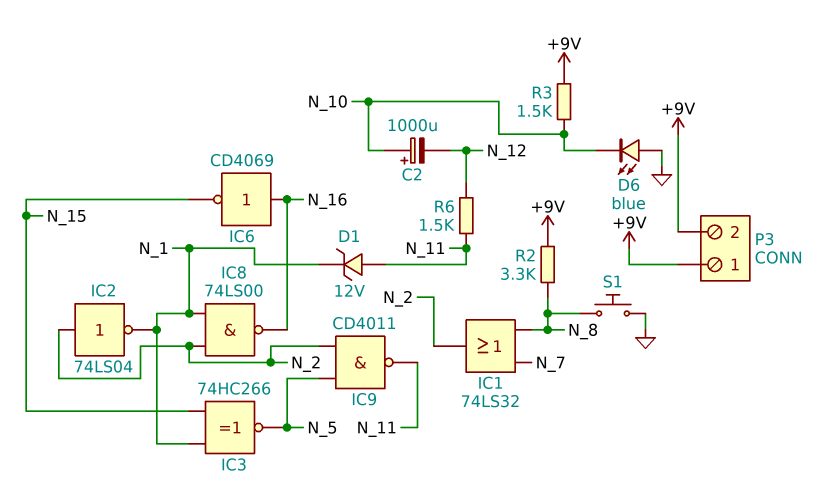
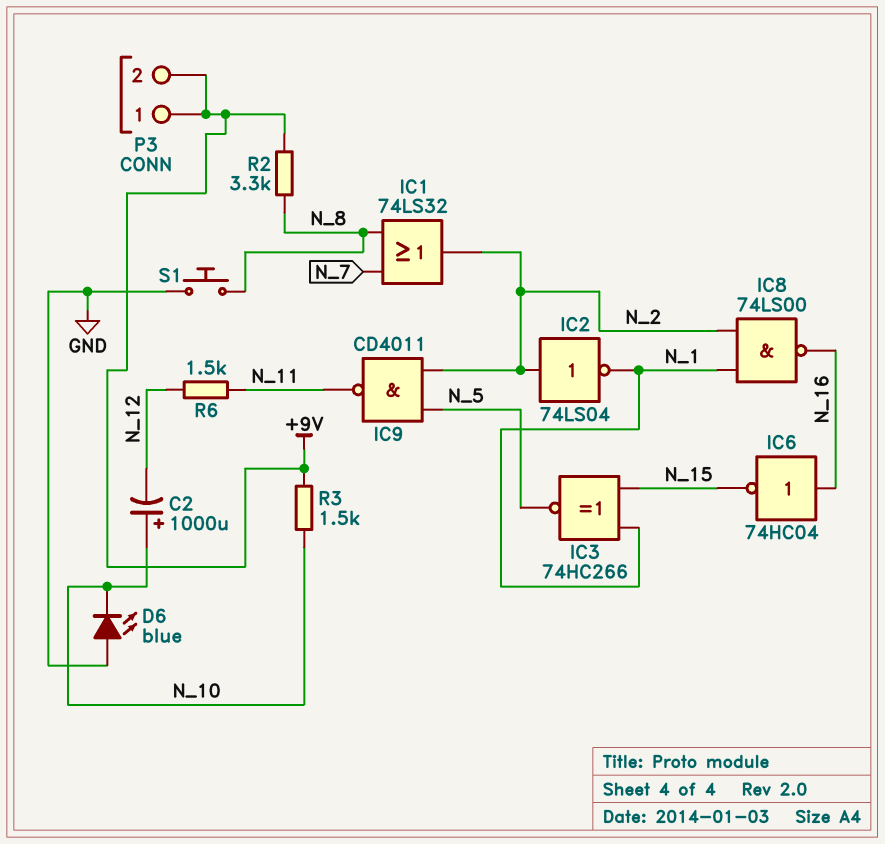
D1: zener 12V (A N_11, K N_1) -> none
IC6: NOT CD4069 (in N_16, out N_15) -> NOT 74HC04 (in N_16, out N_15)

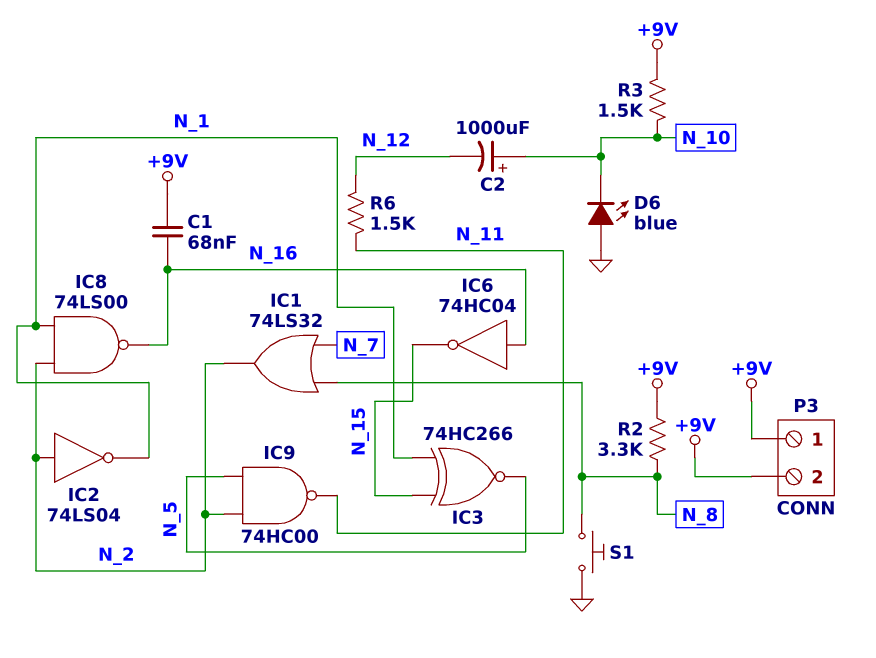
C1: none -> 68nF (+9V, N_16)
IC9: NAND CD4011 (in N_2, in N_5, out N_11) -> NAND 74HC00 (in N_2, in N_5, out N_11)

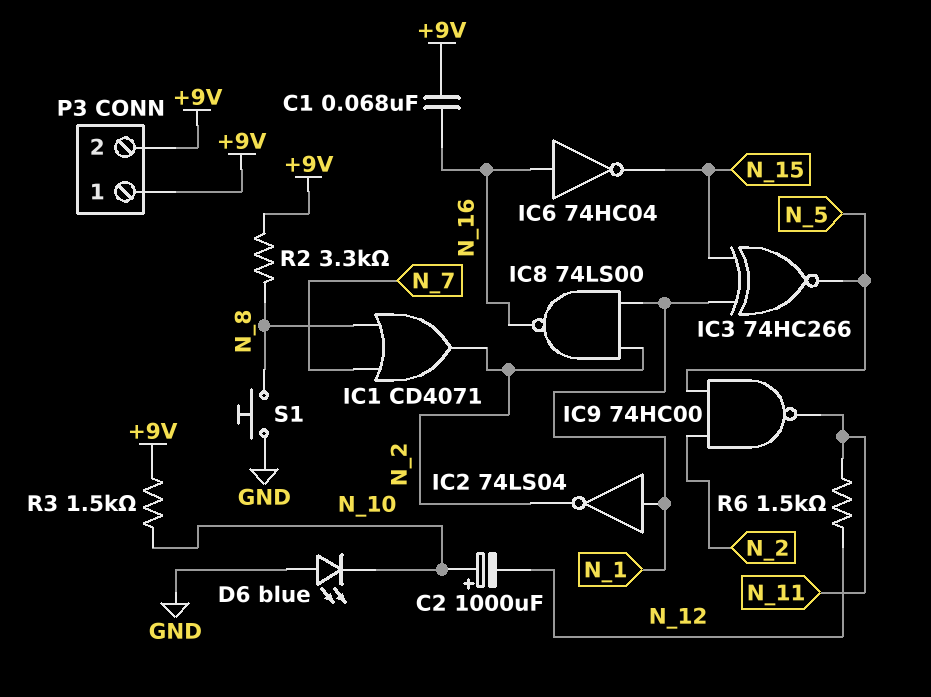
IC1: OR 74LS32 (in N_7, in N_8, out N_2) -> OR CD4071 (in N_7, in N_8, out N_2)
IC2: NOT 74LS04 (in N_2, out N_1) -> NOT 74LS04 (in N_1, out N_2)

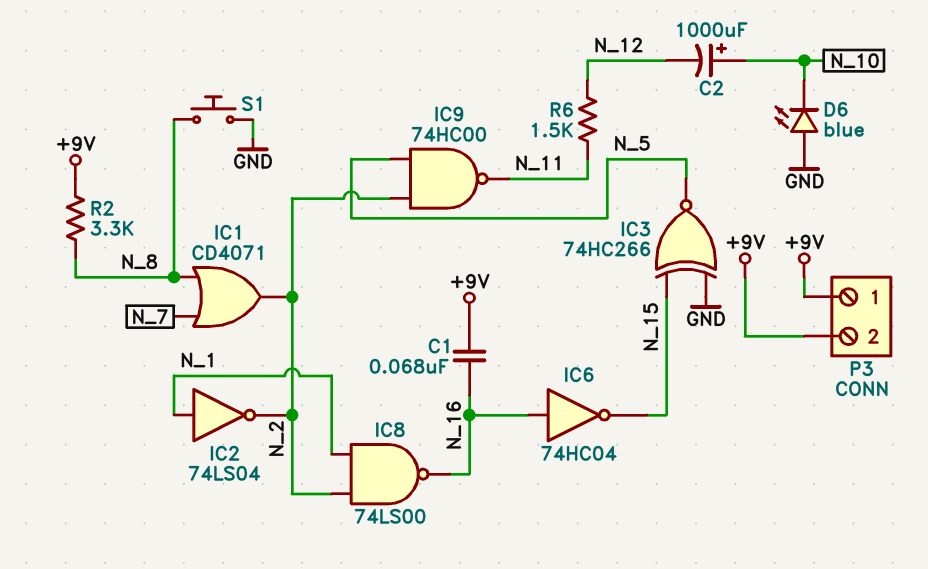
IC3: XNOR 74HC266 (in N_1, in N_15, out N_5) -> XNOR 74HC266 (in GND, in N_15, out N_5)
R3: 1.5k (+9V, N_10) -> none

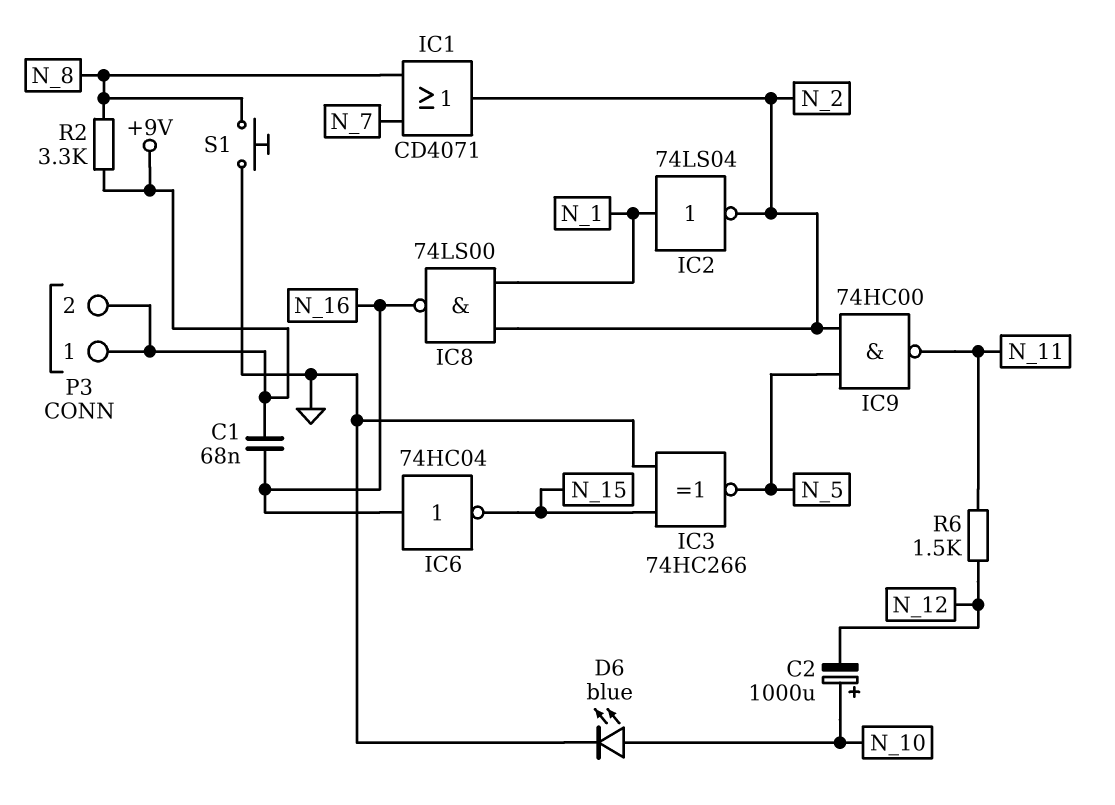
D6: LED blue (A GND, K N_10) -> LED blue (A N_10, K GND)

